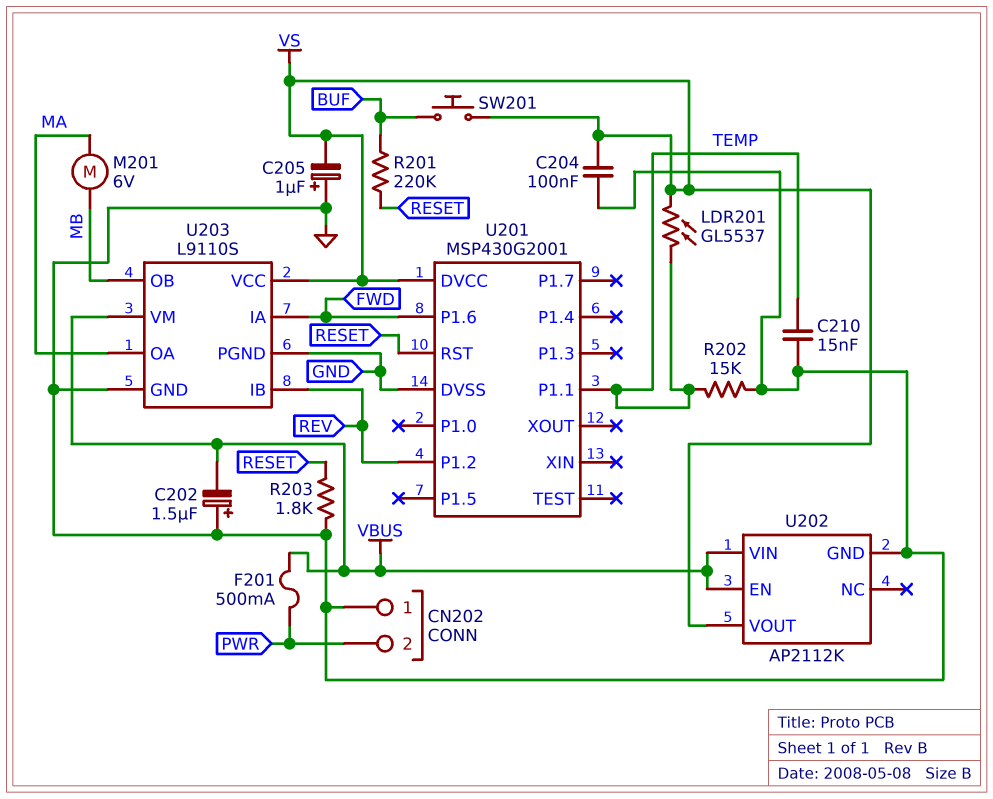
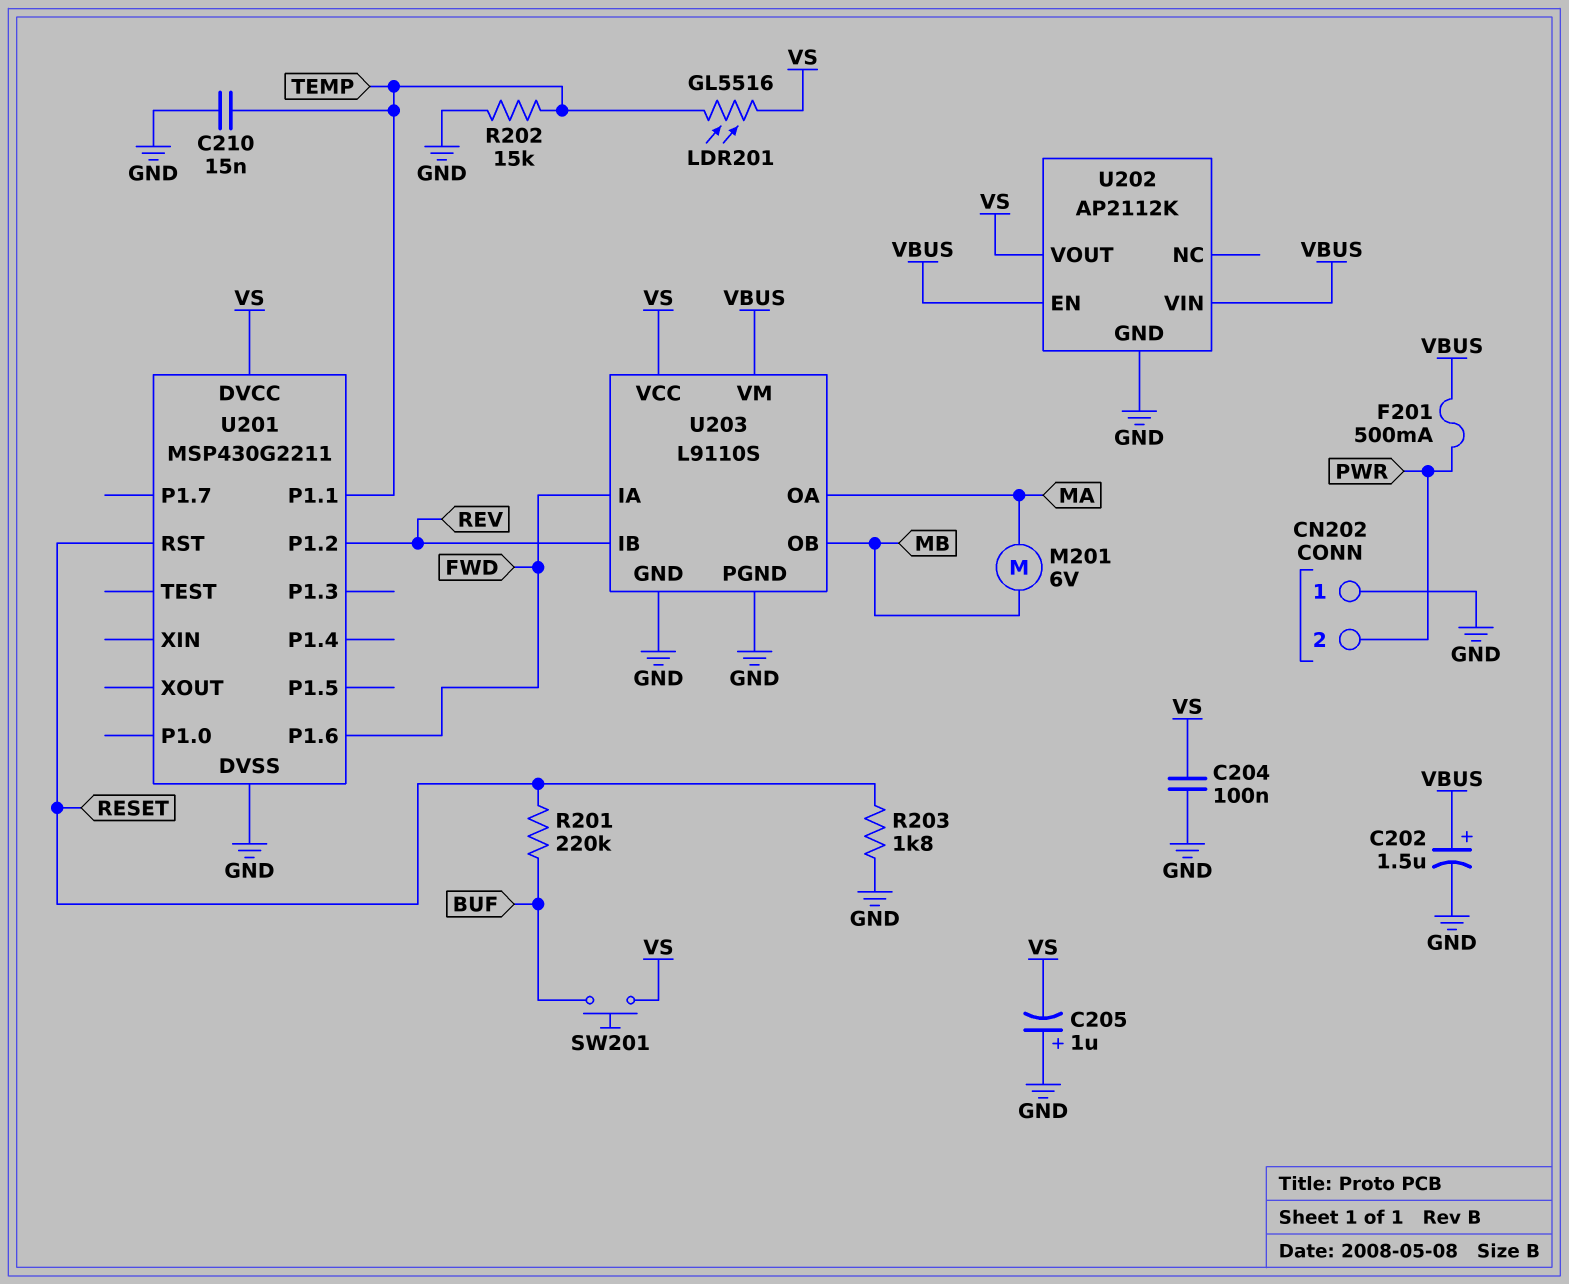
C202: 1.5uF (plus GND, minus VBUS) -> 1.5uF (plus VBUS, minus GND)
LDR201: GL5537 (TEMP, VS) -> GL5516 (TEMP, VS)
U201: MSP430G2001 -> MSP430G2211

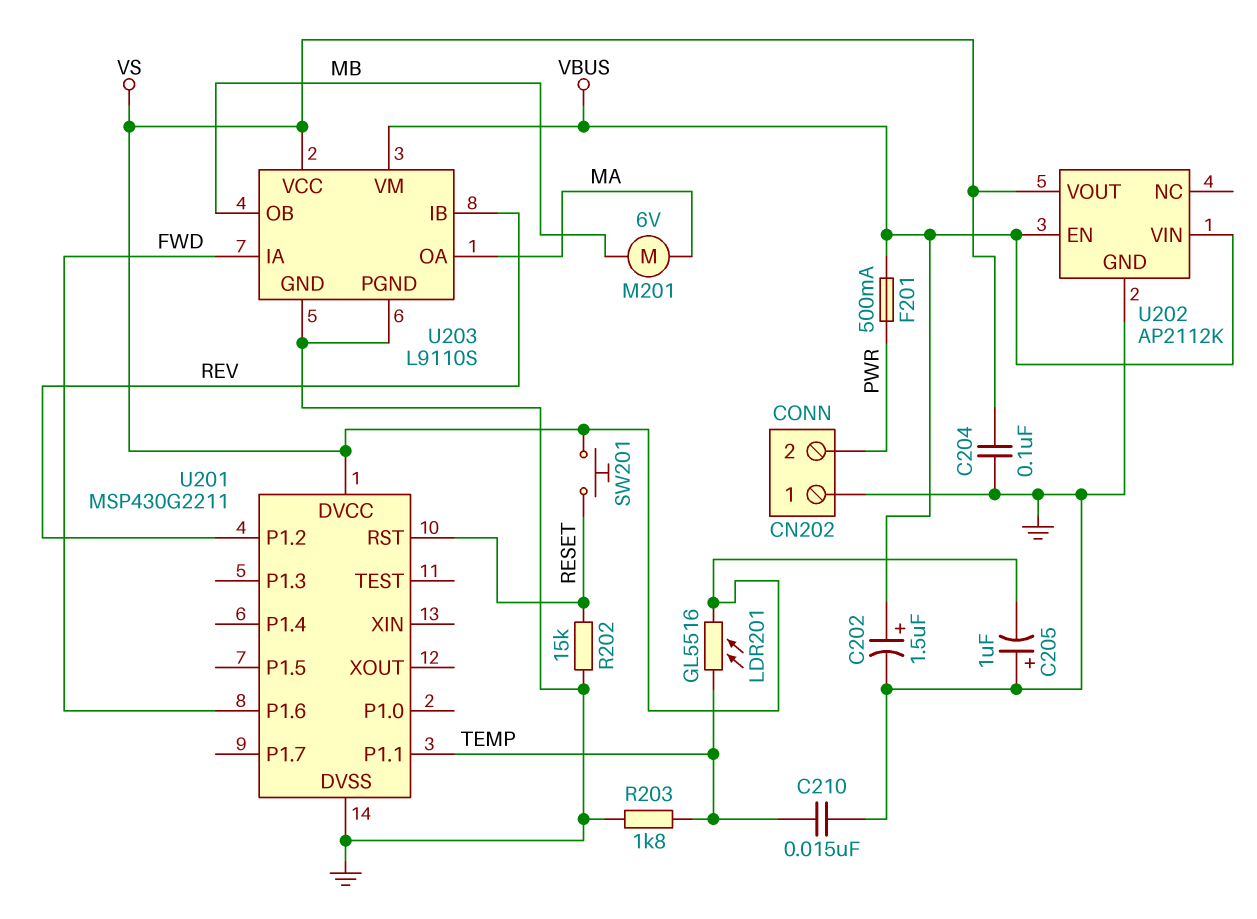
R201: 220k (BUF, RESET) -> none
R202: 15k (GND, TEMP) -> 15k (GND, RESET)
R203: 1.8k (GND, RESET) -> 1.8k (GND, TEMP)
SW201: button (BUF, VS) -> button (RESET, VS)

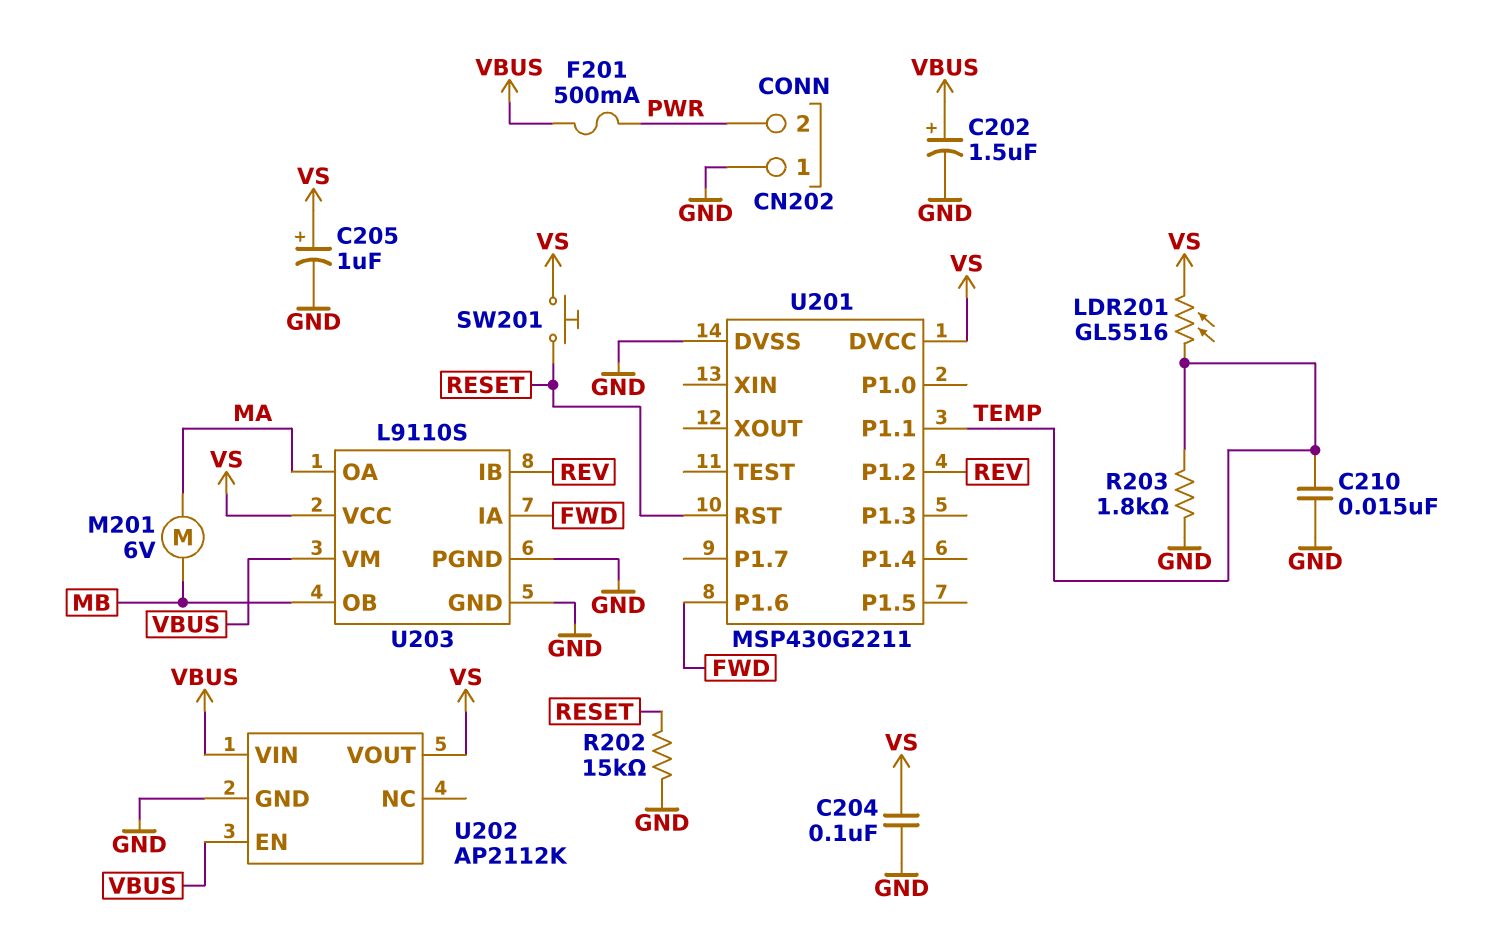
C205: 1uF (plus GND, minus VS) -> 1uF (plus VS, minus GND)

